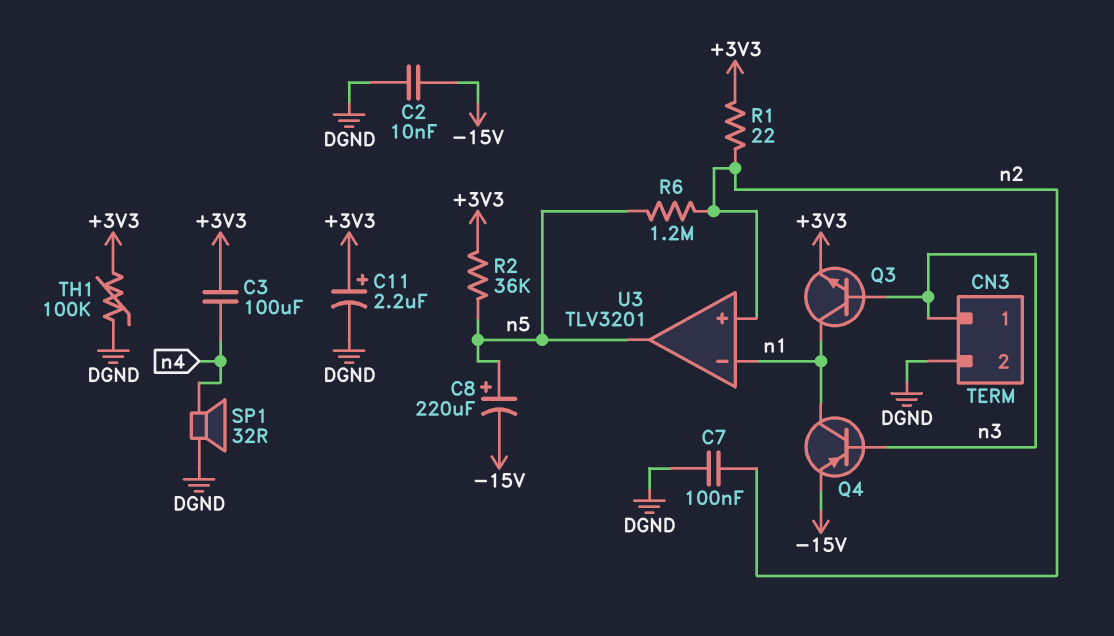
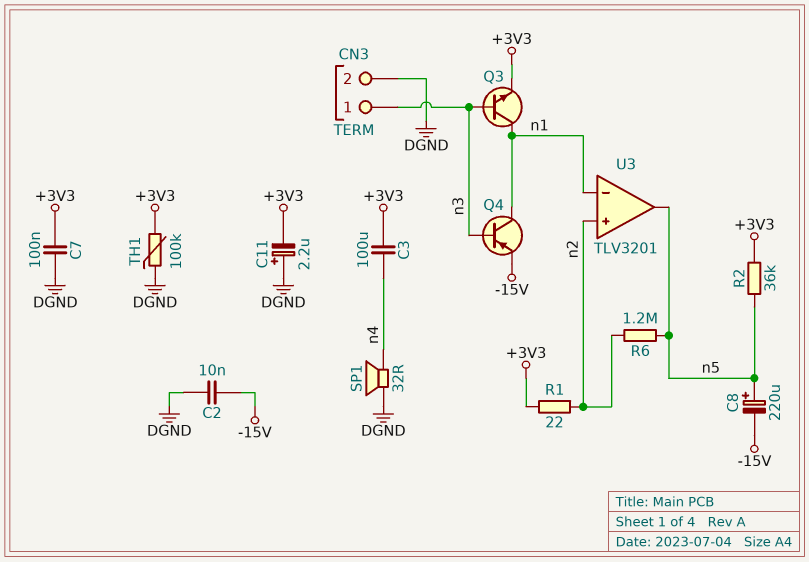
C7: 100nF (DGND, n2) -> 100nF (+3V3, DGND)
C11: 2.2uF (plus +3V3, minus DGND) -> 2.2uF (plus DGND, minus +3V3)

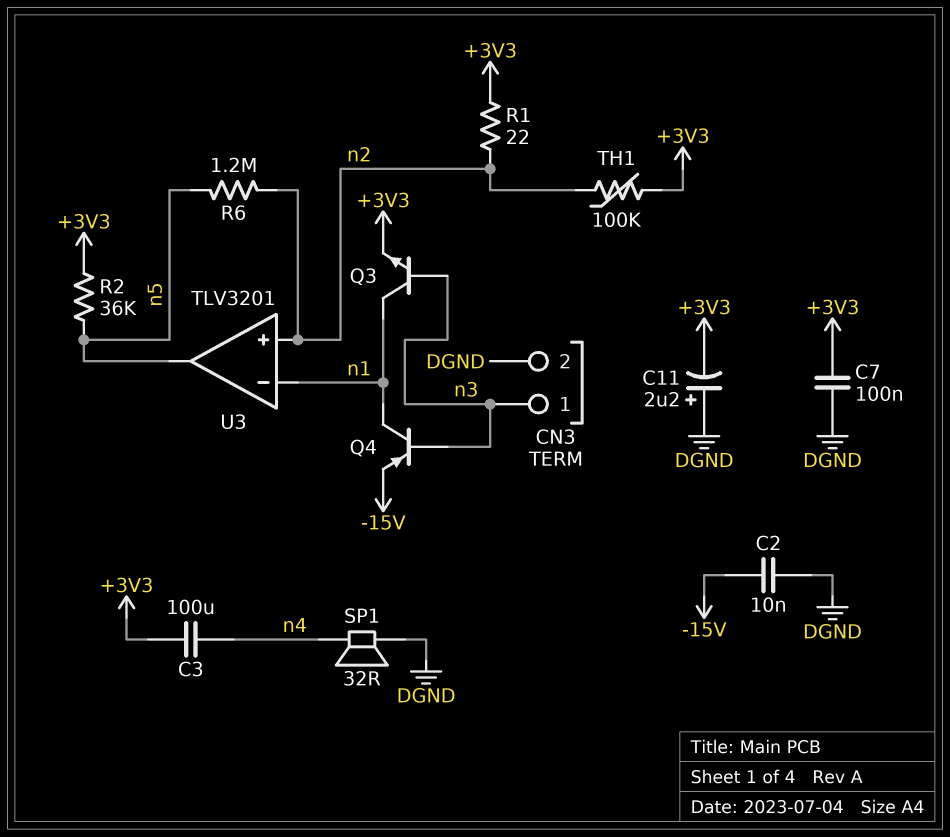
C8: 220uF (plus n5, minus -15V) -> none
TH1: 100k (+3V3, DGND) -> 100k (+3V3, n2)

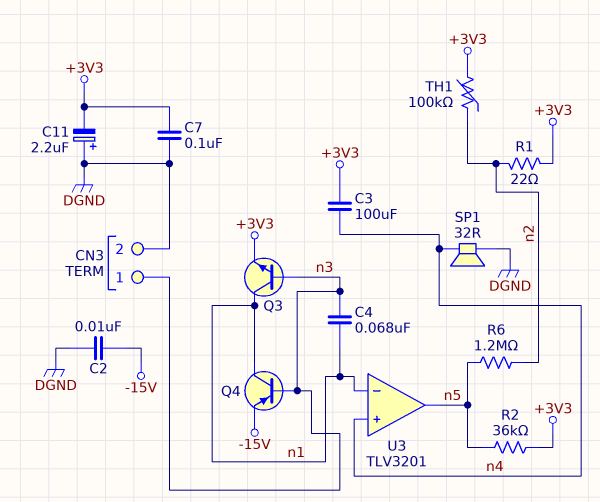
C4: none -> 68nF (n1, n3)
U3 pin in+: n2 -> n4

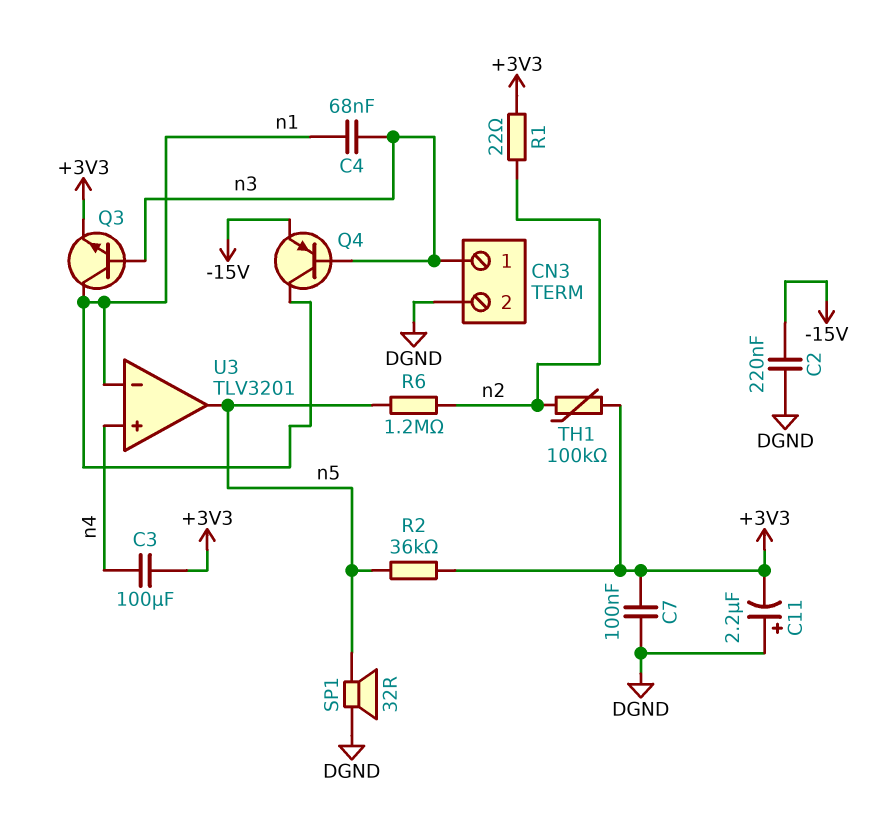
C2: 10nF (-15V, DGND) -> 220nF (-15V, DGND)
SP1: speaker 32R (DGND, n4) -> speaker 32R (DGND, n5)

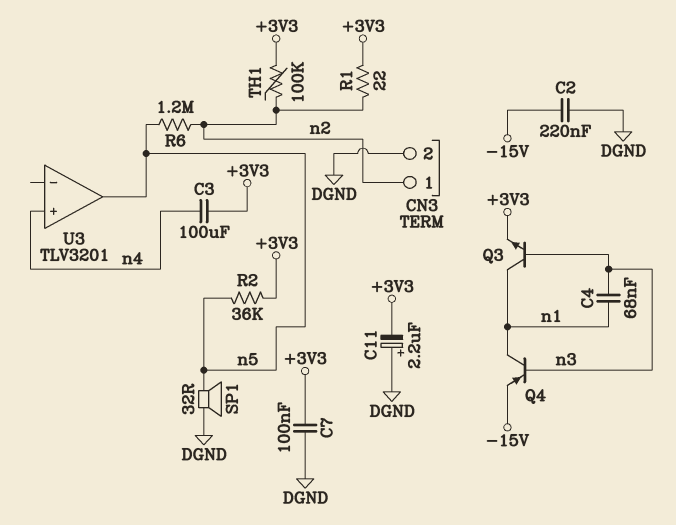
CN3 pin 1: n3 -> n2
U3 pin in-: n1 -> none

